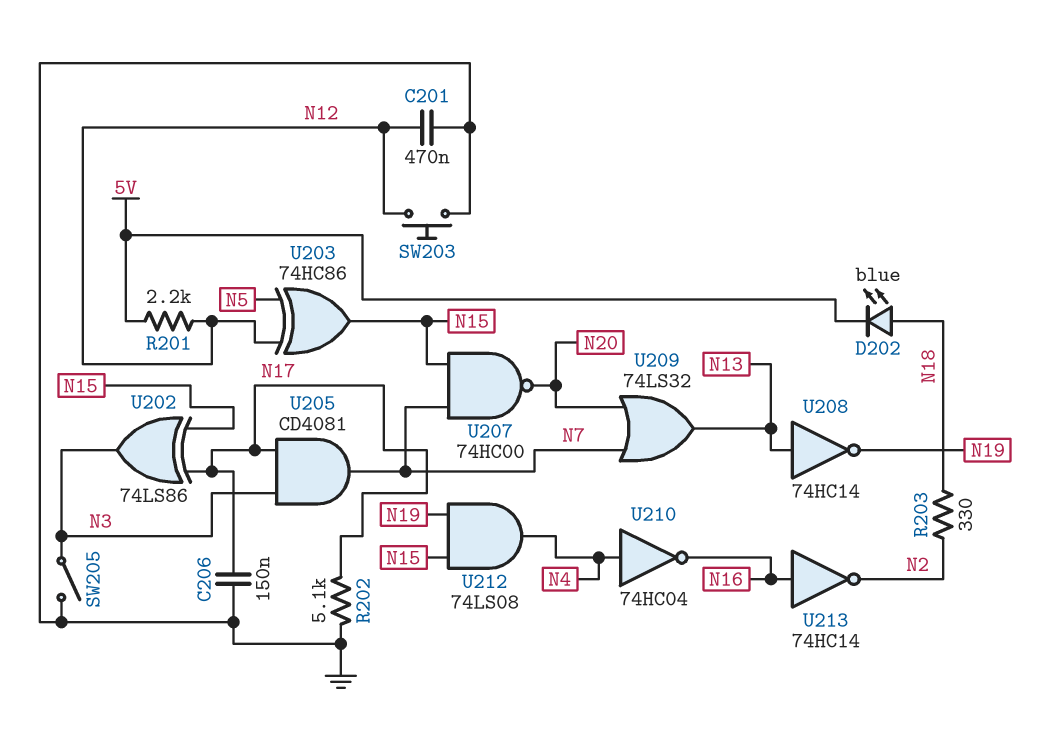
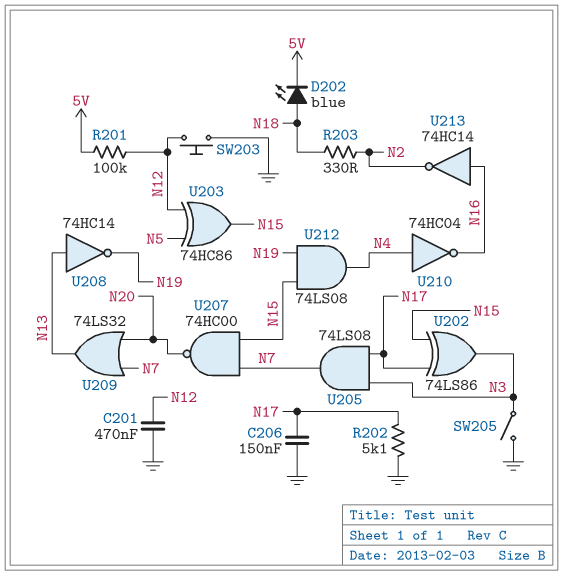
R201: 2.2k (5V, N12) -> 100k (5V, N12)
U205: AND CD4081 (in N3, in N17, out N7) -> AND 74LS08 (in N3, in N17, out N7)

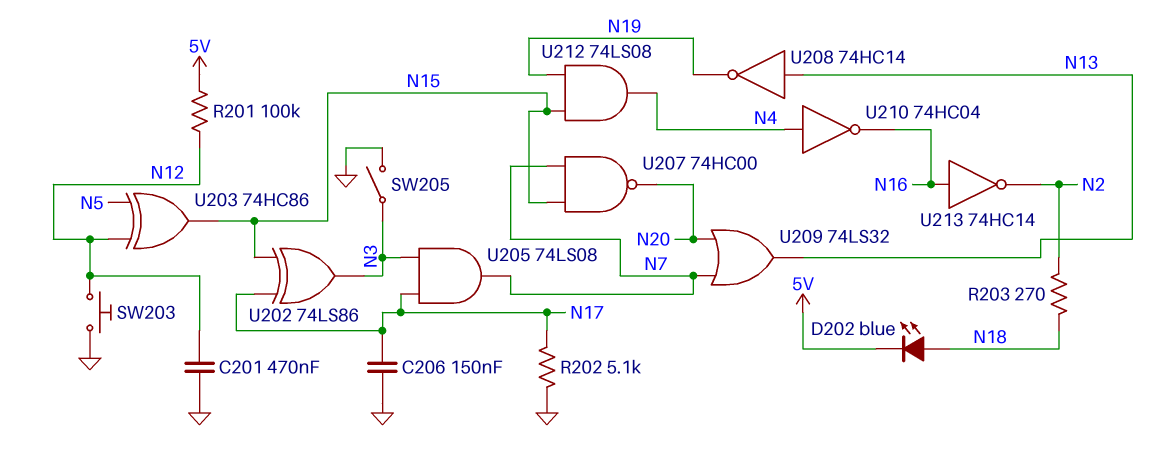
R203: 330 (N2, N18) -> 270 (N2, N18)

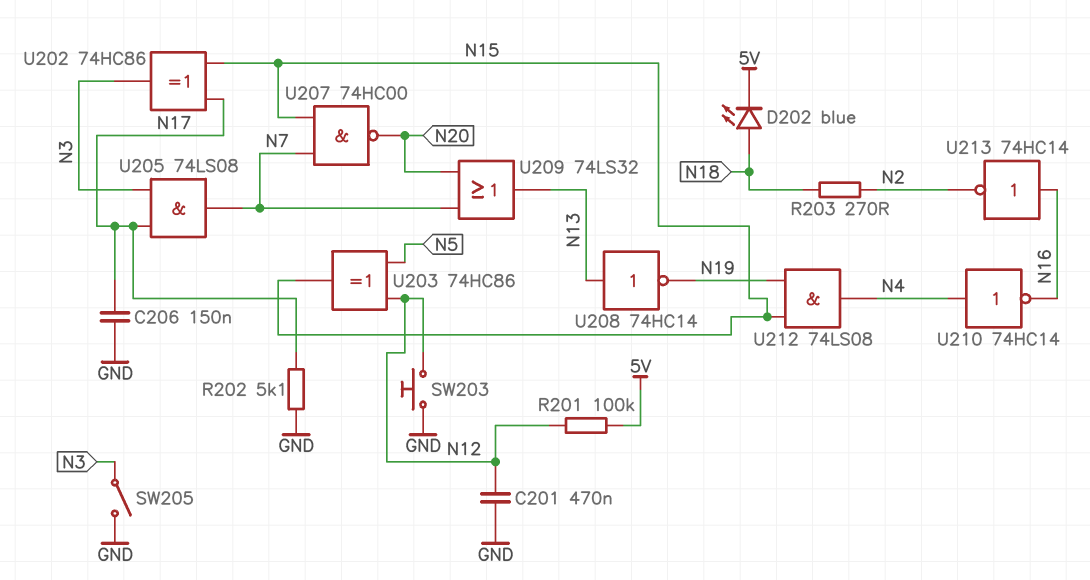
U202: XOR 74LS86 (in N15, in N17, out N3) -> XOR 74HC86 (in N15, in N17, out N3)
U210: NOT 74HC04 (in N4, out N16) -> NOT 74HC14 (in N4, out N16)

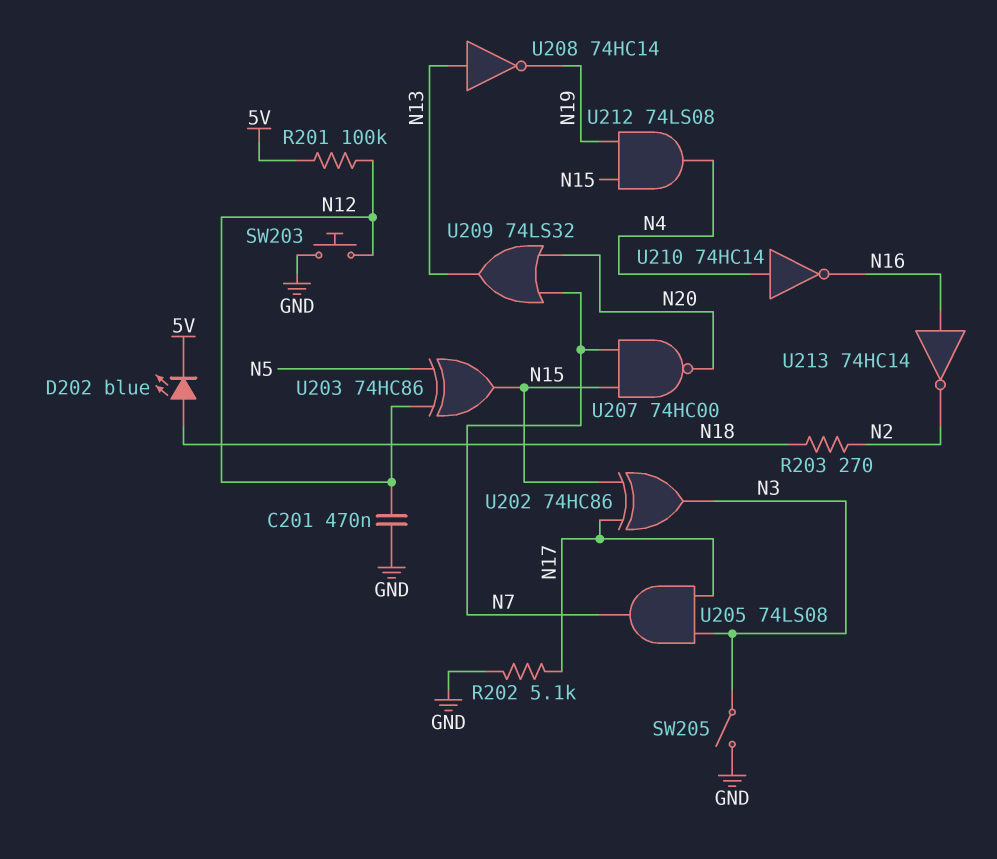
C206: 150nF (GND, N17) -> none

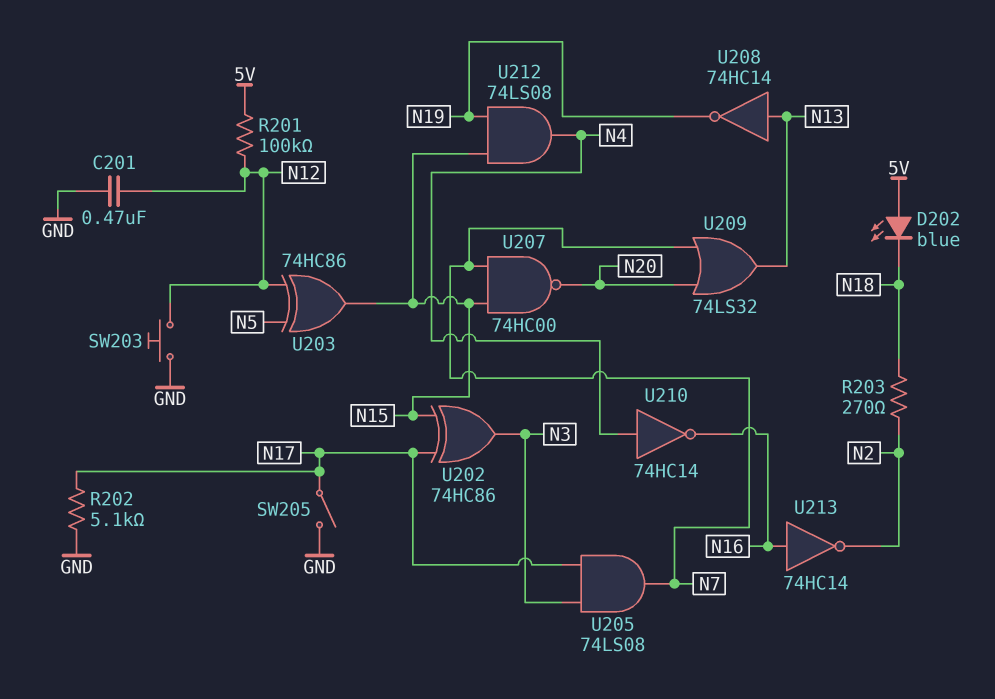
D202: LED blue (A N18, K 5V) -> LED blue (A 5V, K N18)
SW205: switch (GND, N3) -> switch (GND, N17)

